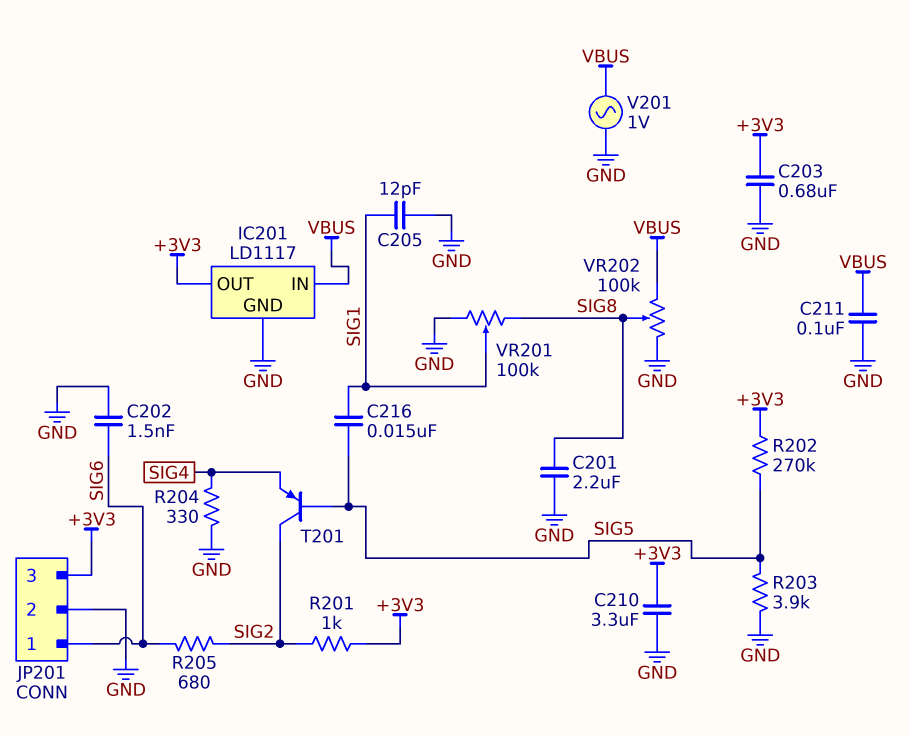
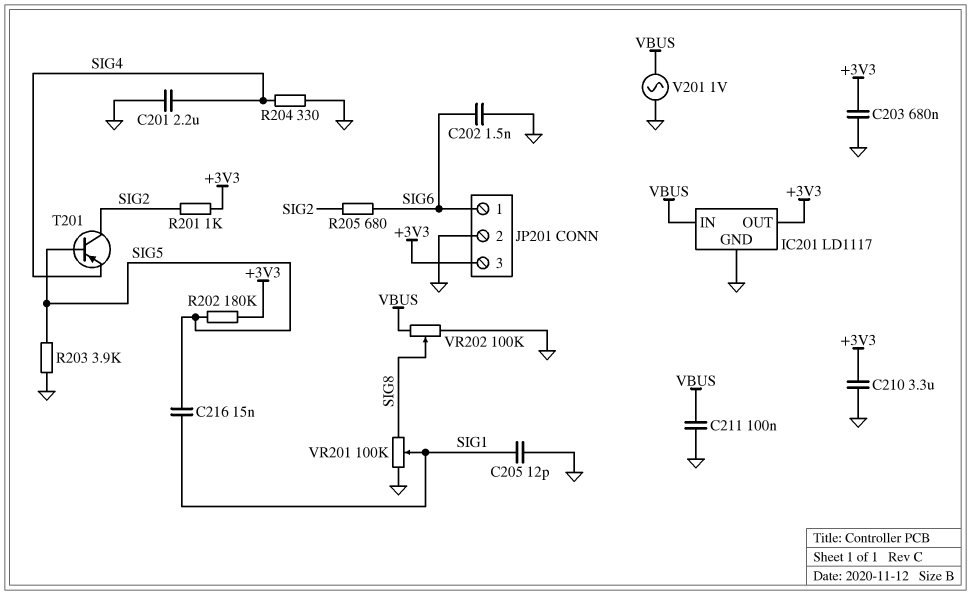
C201: 2.2uF (GND, SIG8) -> 2.2uF (GND, SIG4)
R202: 270k (+3V3, SIG5) -> 180k (+3V3, SIG5)

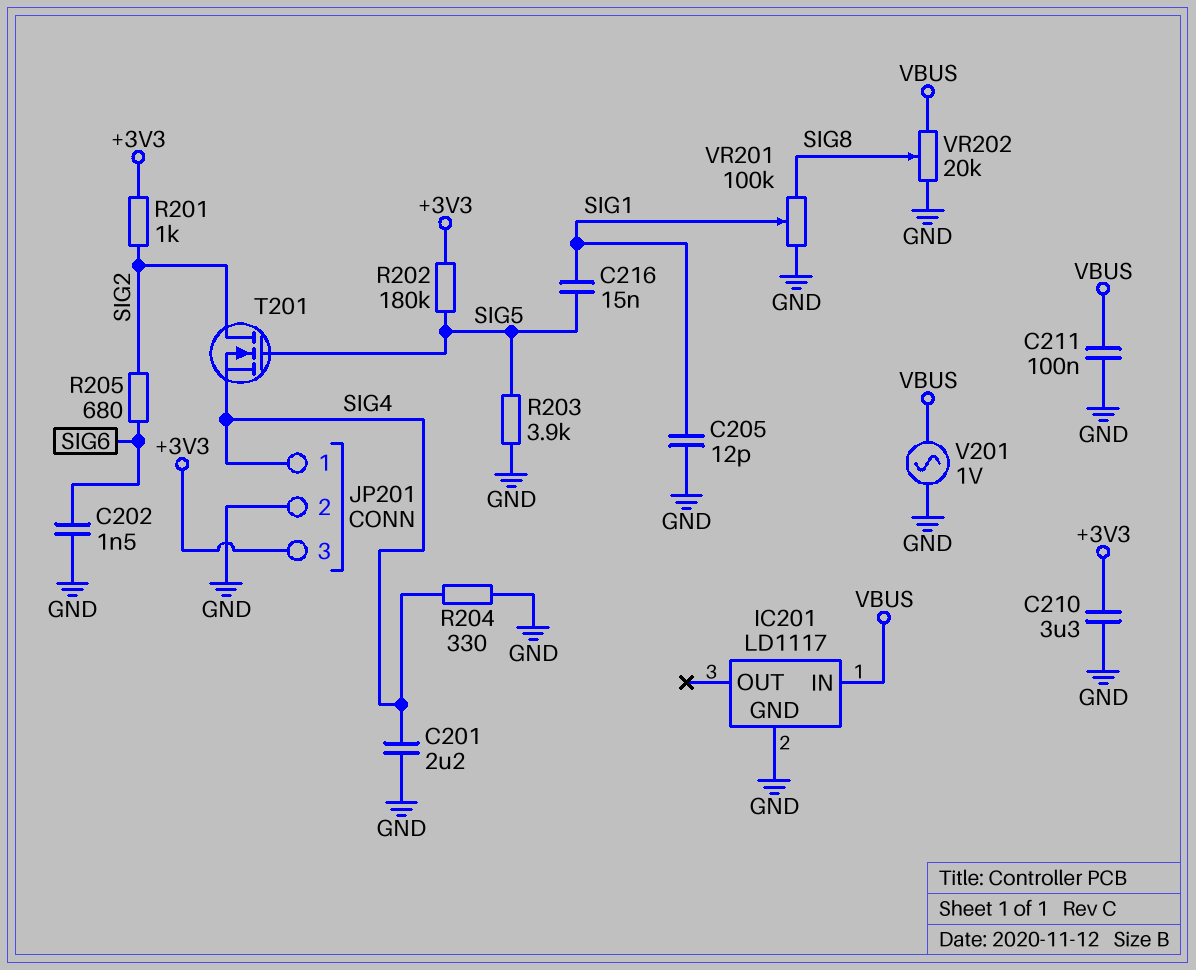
C203: 680nF (+3V3, GND) -> none
IC201 pin OUT: +3V3 -> none
JP201 pin 1: SIG6 -> SIG4
T201: PNP (B SIG5, C SIG2, E SIG4) -> NMOS (G SIG5, D SIG2, S SIG4)
VR202: 100k (GND, VBUS, wiper SIG8) -> 20k (GND, VBUS, wiper SIG8)

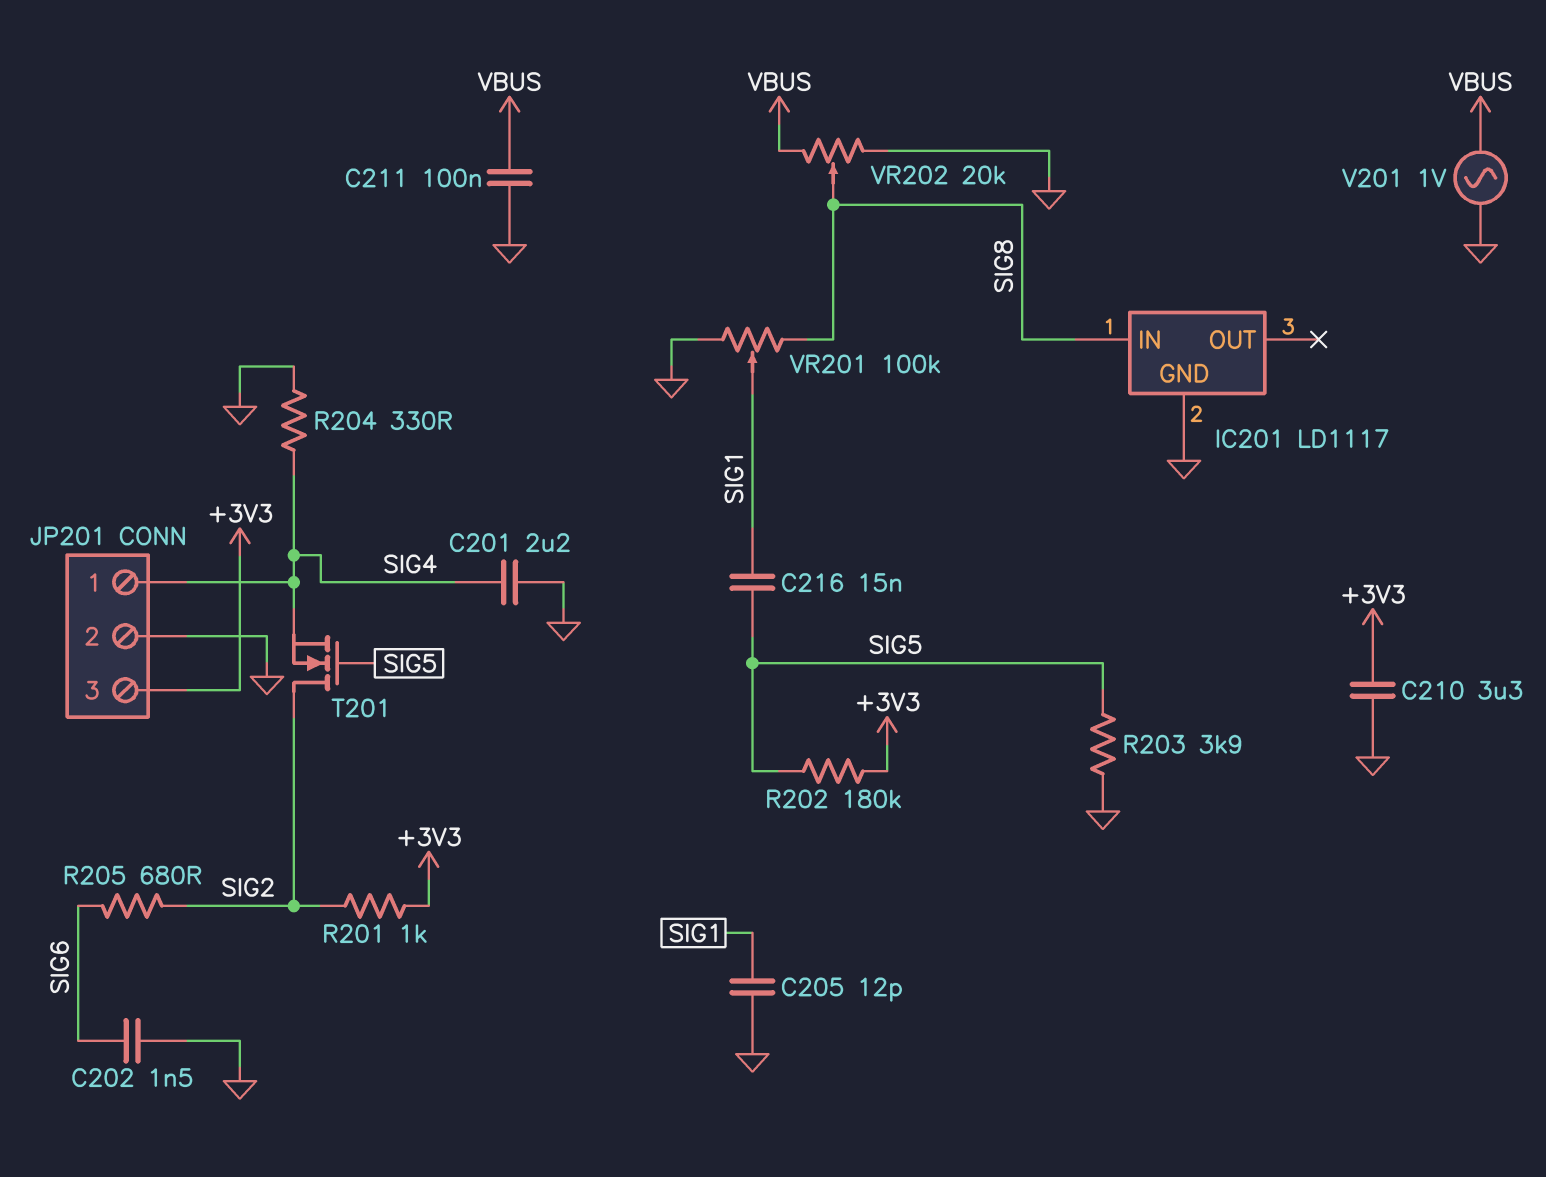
IC201 pin IN: VBUS -> SIG8

